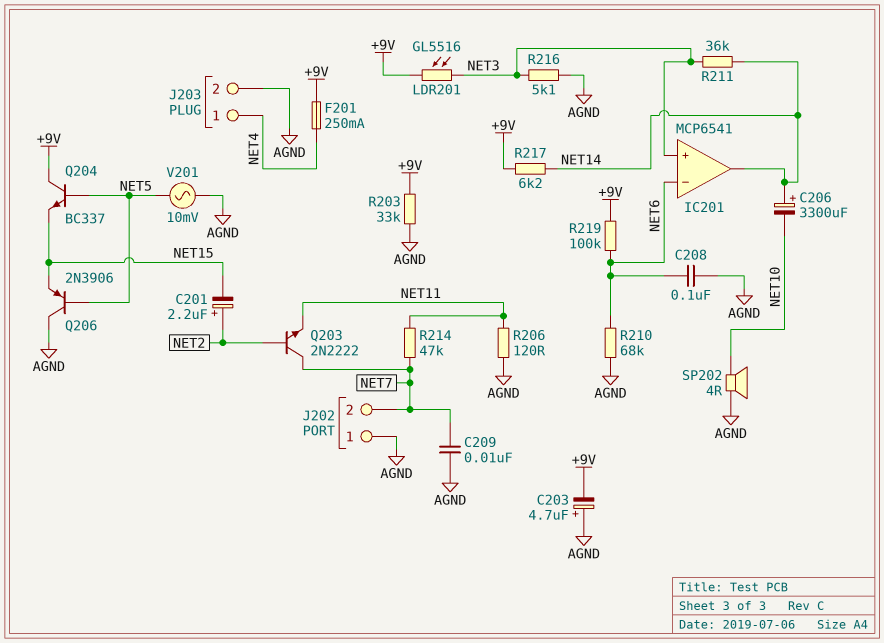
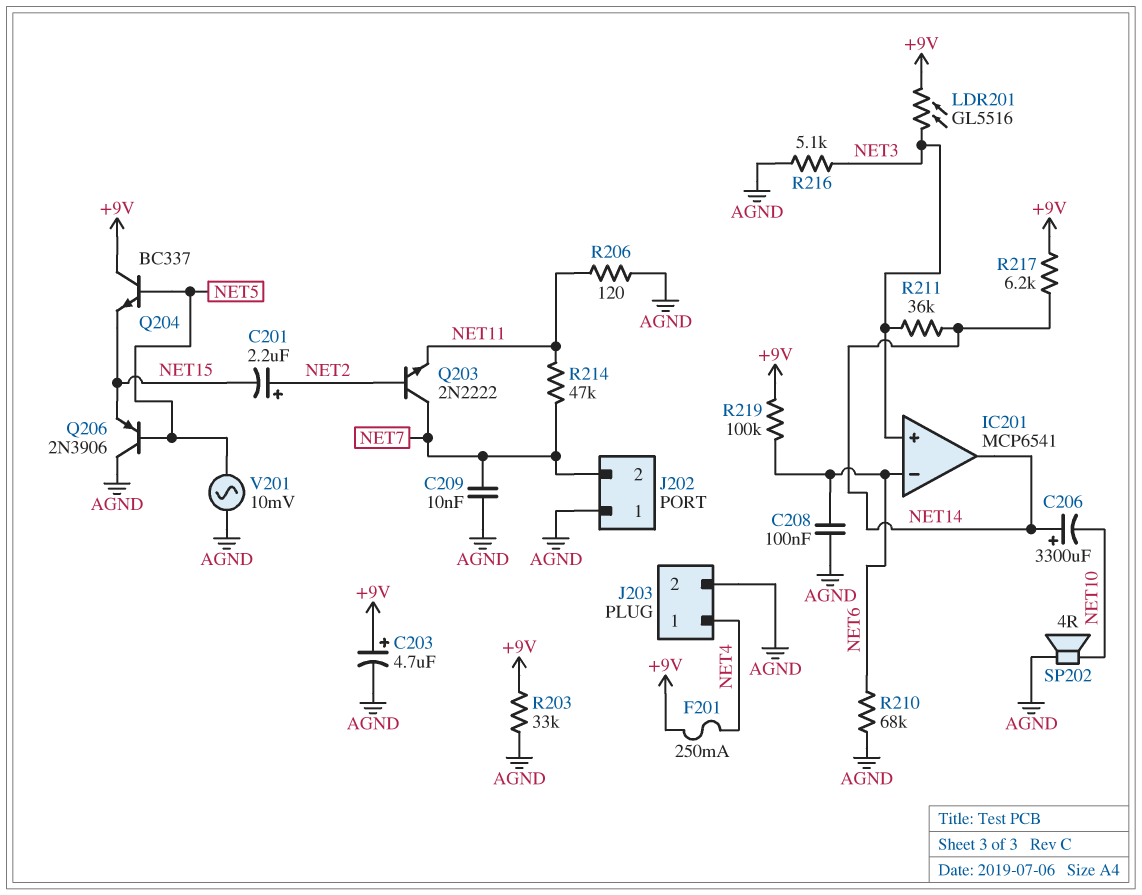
C203: 4.7uF (plus AGND, minus +9V) -> 4.7uF (plus +9V, minus AGND)

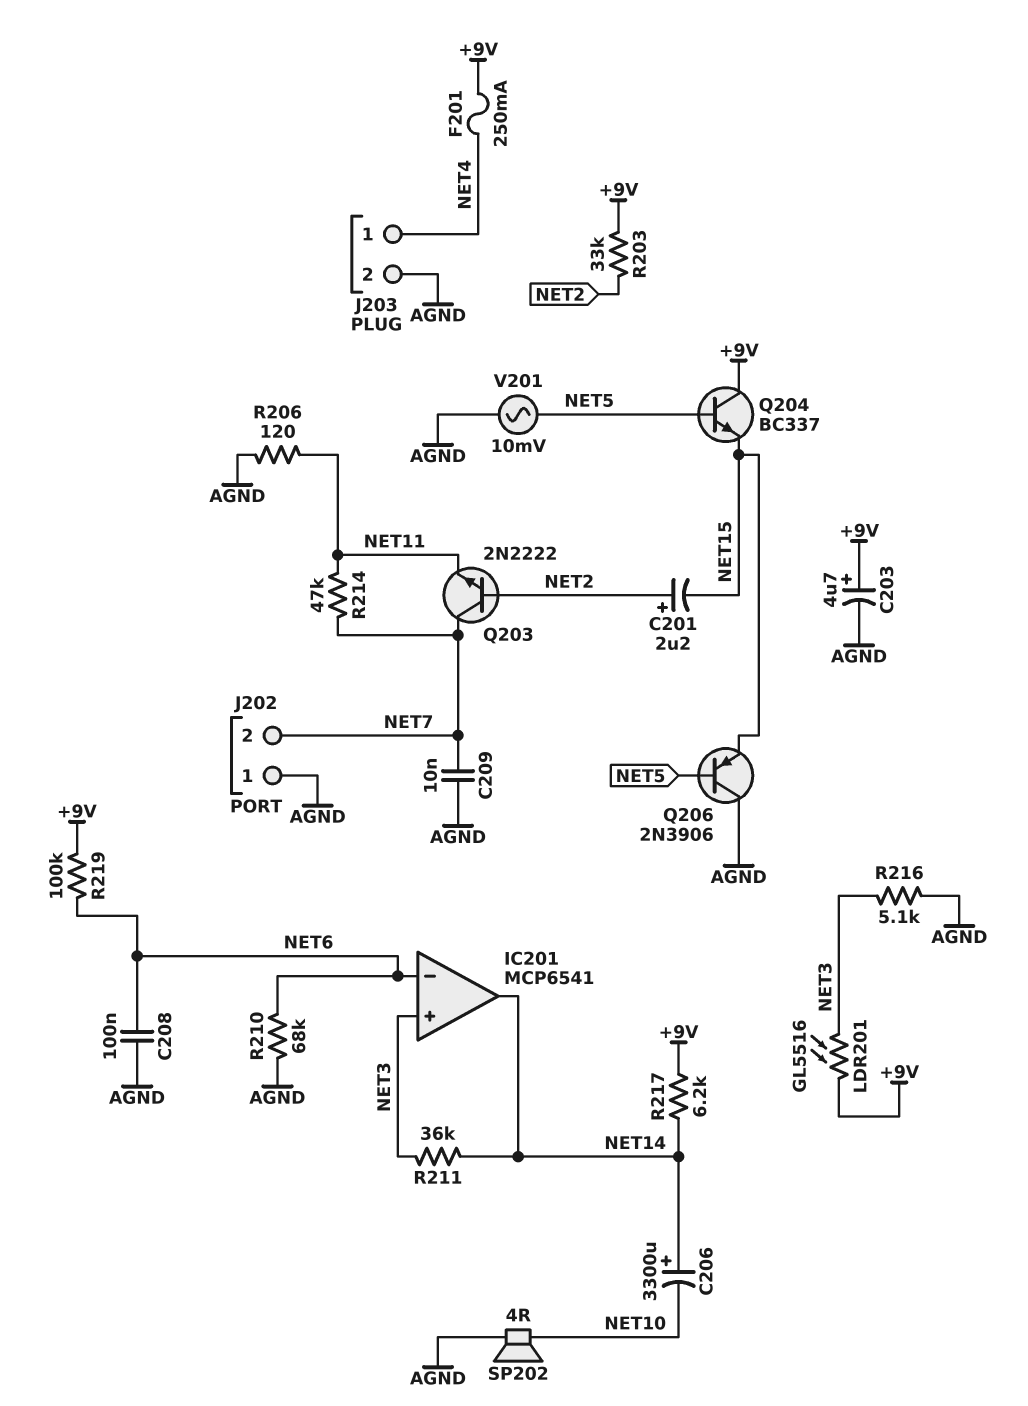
R203: 33k (+9V, AGND) -> 33k (+9V, NET2)

